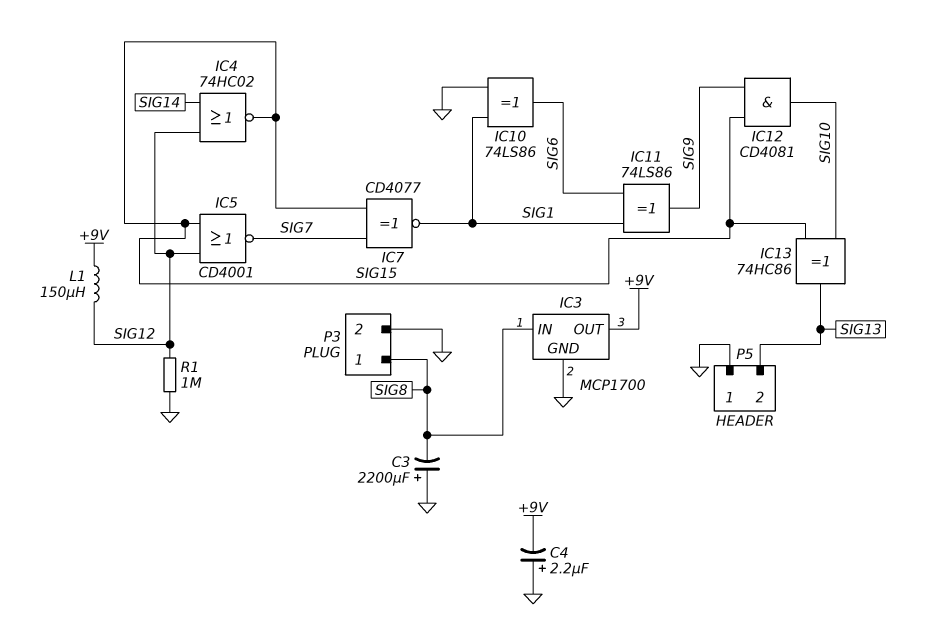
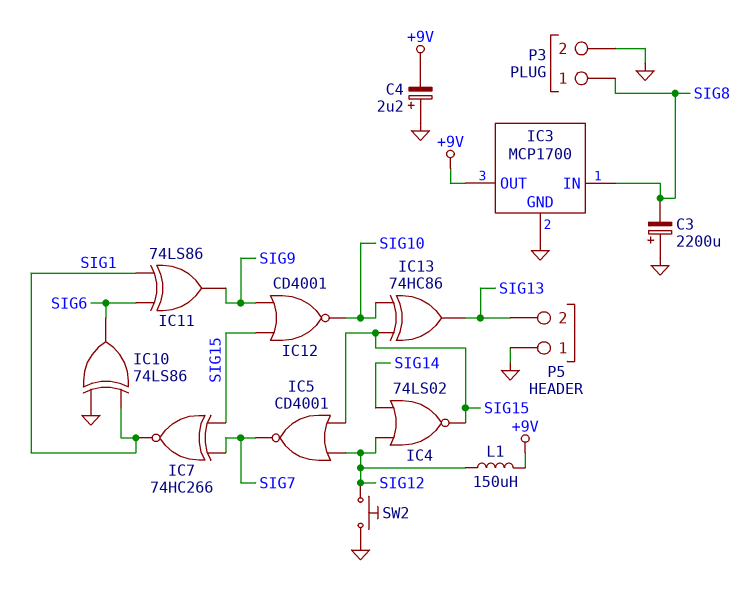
IC4: NOR 74HC02 (in SIG12, in SIG14, out SIG15) -> NOR 74LS02 (in SIG12, in SIG14, out SIG15)
IC7: XNOR CD4077 (in SIG7, in SIG15, out SIG1) -> XNOR 74HC266 (in SIG7, in SIG15, out SIG1)
IC12: AND CD4081 (in SIG9, in SIG15, out SIG10) -> NOR CD4001 (in SIG9, in SIG15, out SIG10)
R1: 1M (GND, SIG12) -> none
SW2: none -> button (GND, SIG12)

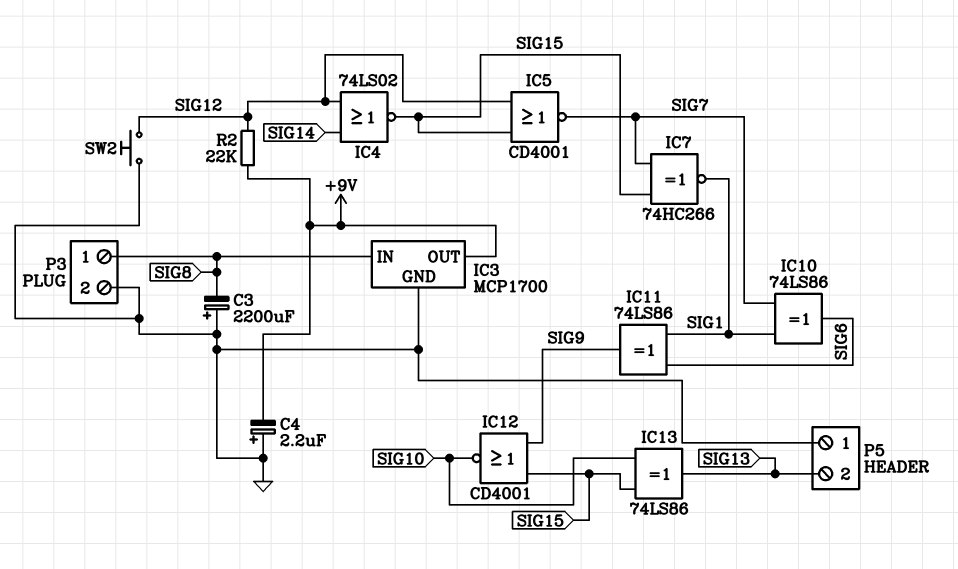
IC10: XOR 74LS86 (in GND, in SIG1, out SIG6) -> XOR 74LS86 (in SIG1, in SIG7, out SIG6)
IC13: XOR 74HC86 (in SIG10, in SIG15, out SIG13) -> XOR 74LS86 (in SIG10, in SIG15, out SIG13)
L1: 150uH (+9V, SIG12) -> none
R2: none -> 22k (+9V, SIG12)

